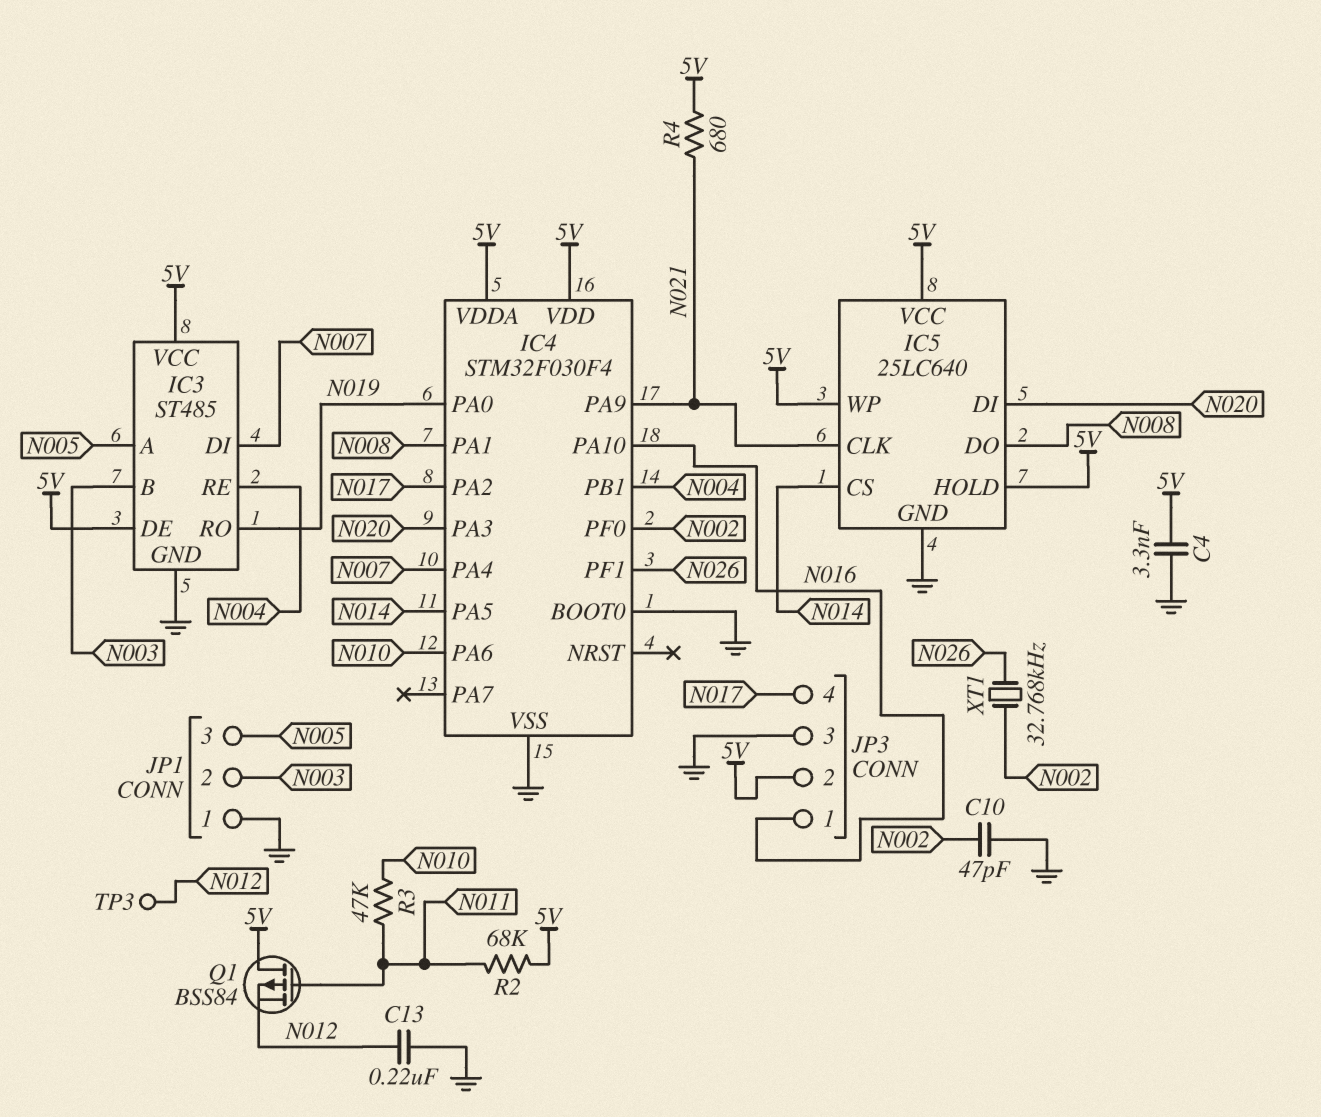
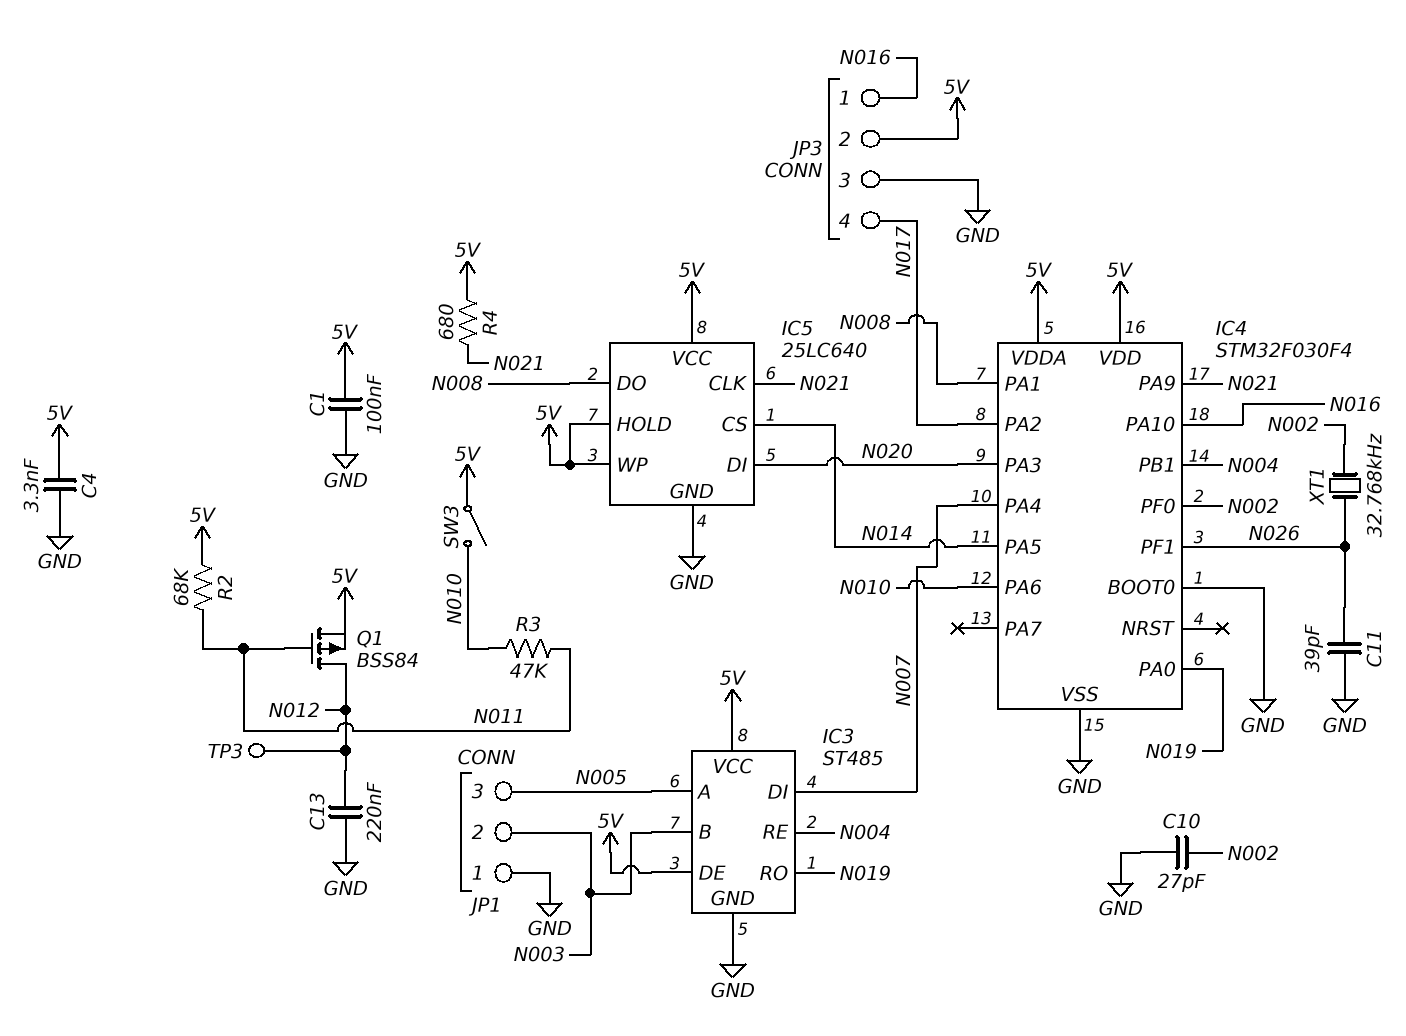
C1: none -> 100nF (5V, GND)
C10: 47pF (GND, N002) -> 27pF (GND, N002)
C11: none -> 39pF (GND, N026)
Q1: PMOS BSS84 (G N011, D 5V, S N012) -> PMOS BSS84 (G N011, D N012, S 5V)
SW3: none -> switch (5V, N010)

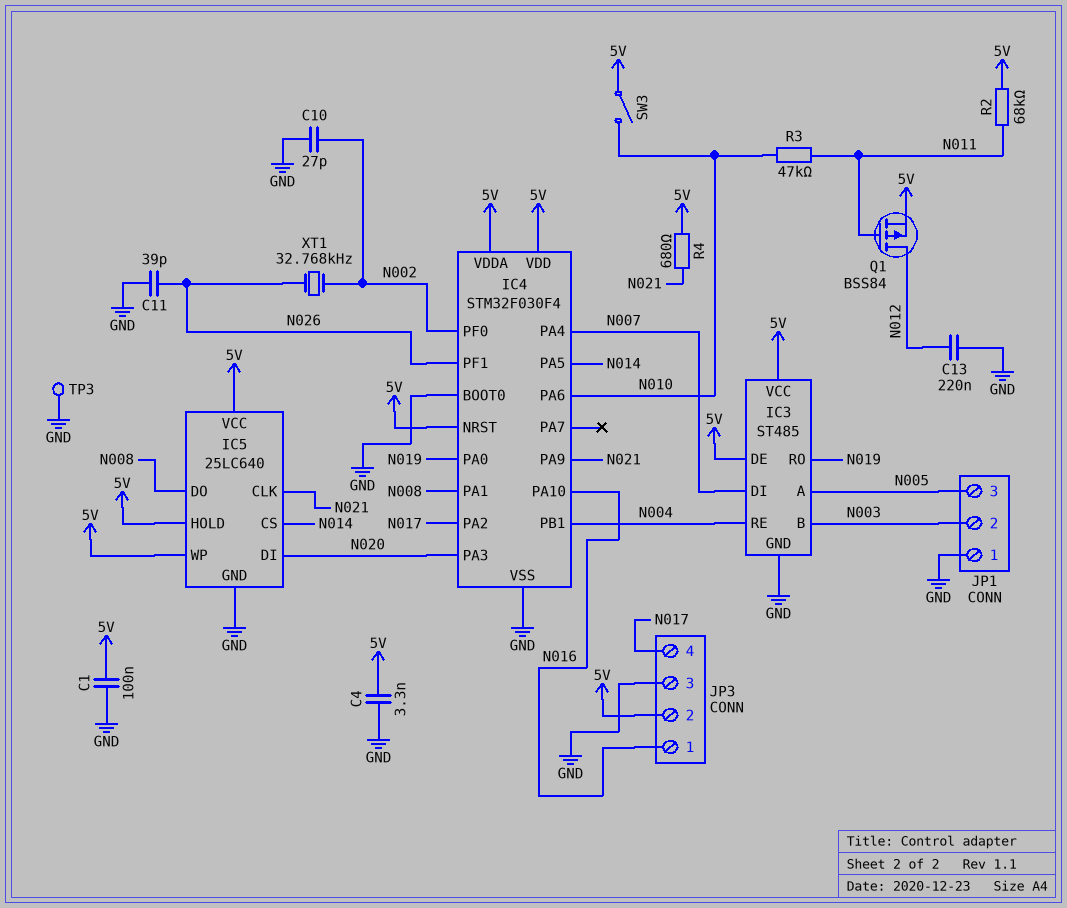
IC4 pin NRST: none -> 5V
TP3: test point (N012) -> test point (GND)

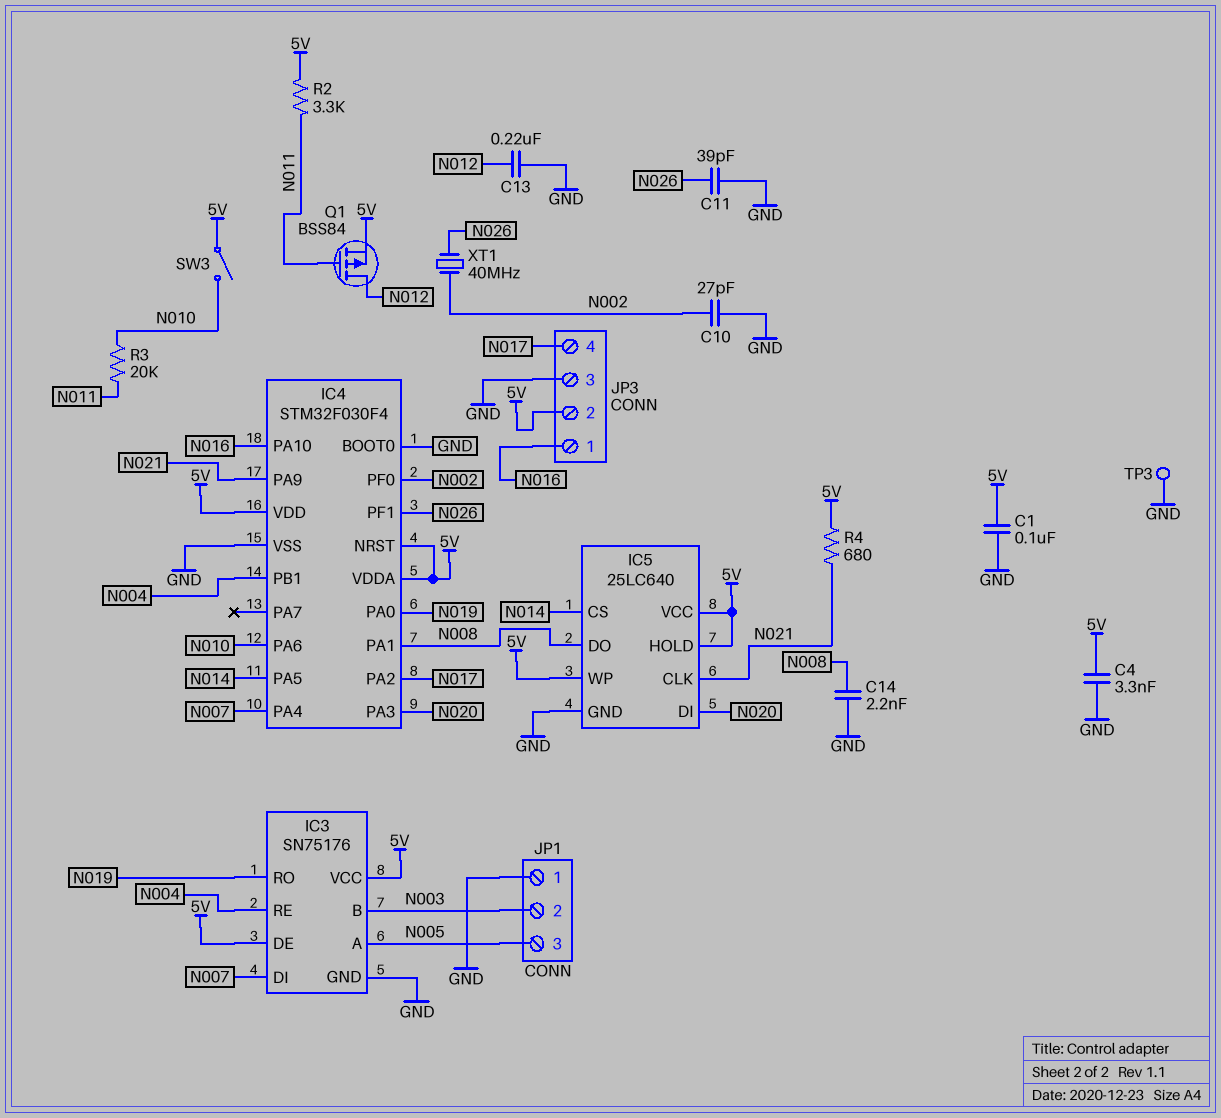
C14: none -> 2.2nF (GND, N008)
IC3: ST485 -> SN75176
R2: 68k (5V, N011) -> 3.3k (5V, N011)
R3: 47k (N010, N011) -> 20k (N010, N011)
XT1: 32.768kHz (N002, N026) -> 40MHz (N002, N026)

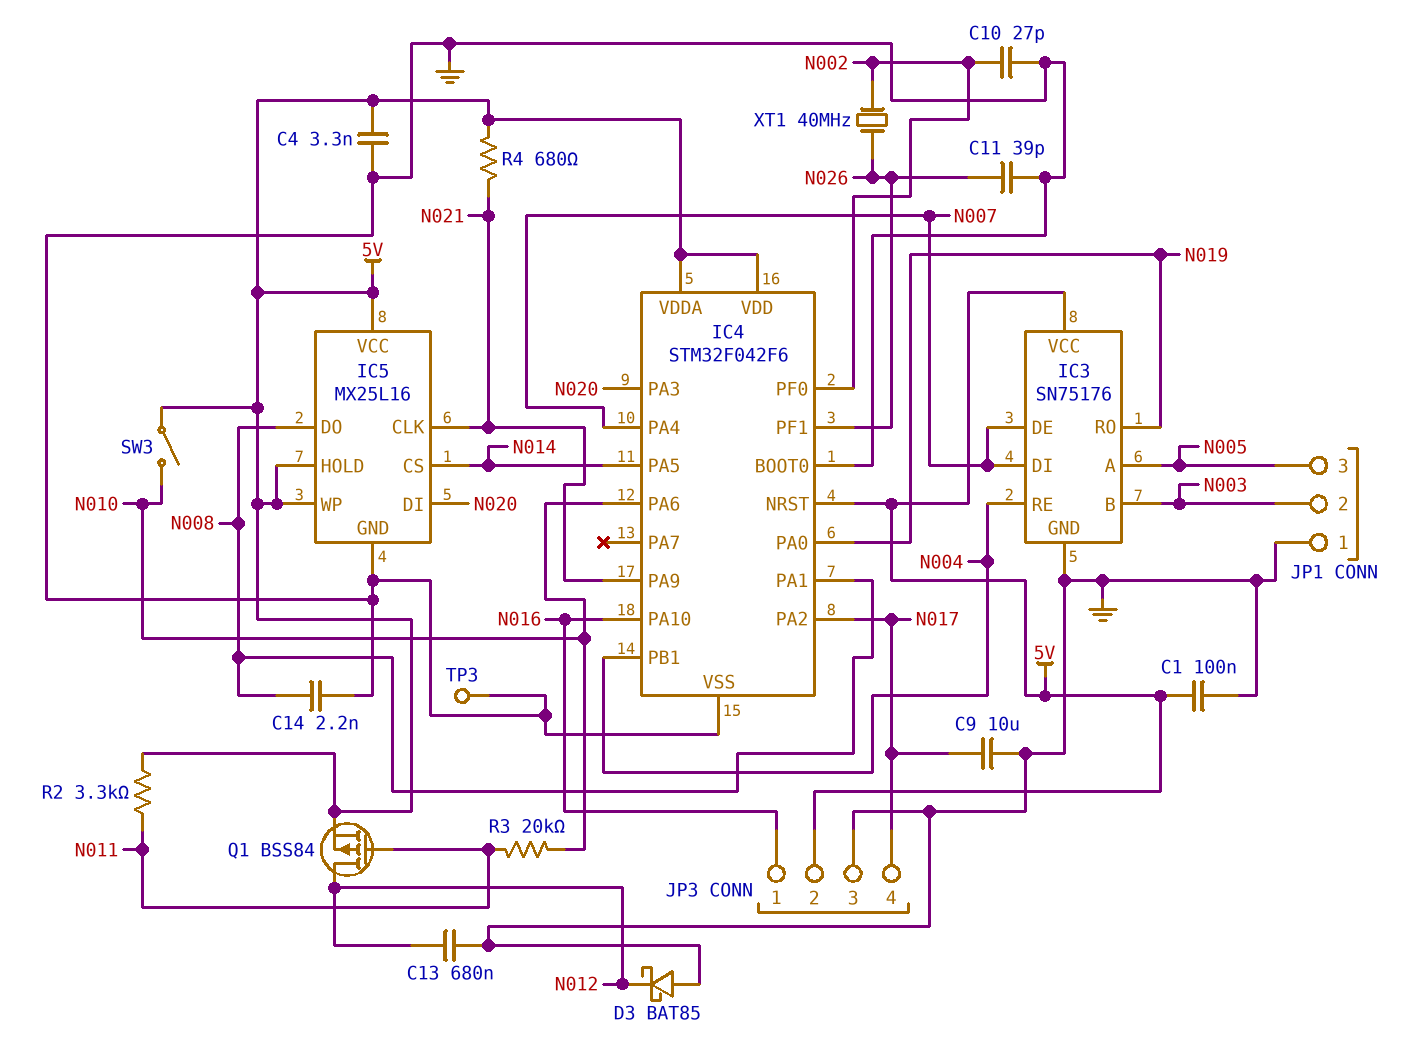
C9: none -> 10uF (GND, N017)
C13: 220nF (GND, N012) -> 680nF (GND, N012)
D3: none -> schottky BAT85 (A GND, K N012)
IC3 pin DE: 5V -> N007
IC4: STM32F030F4 -> STM32F042F6
IC5: 25LC640 -> MX25L16

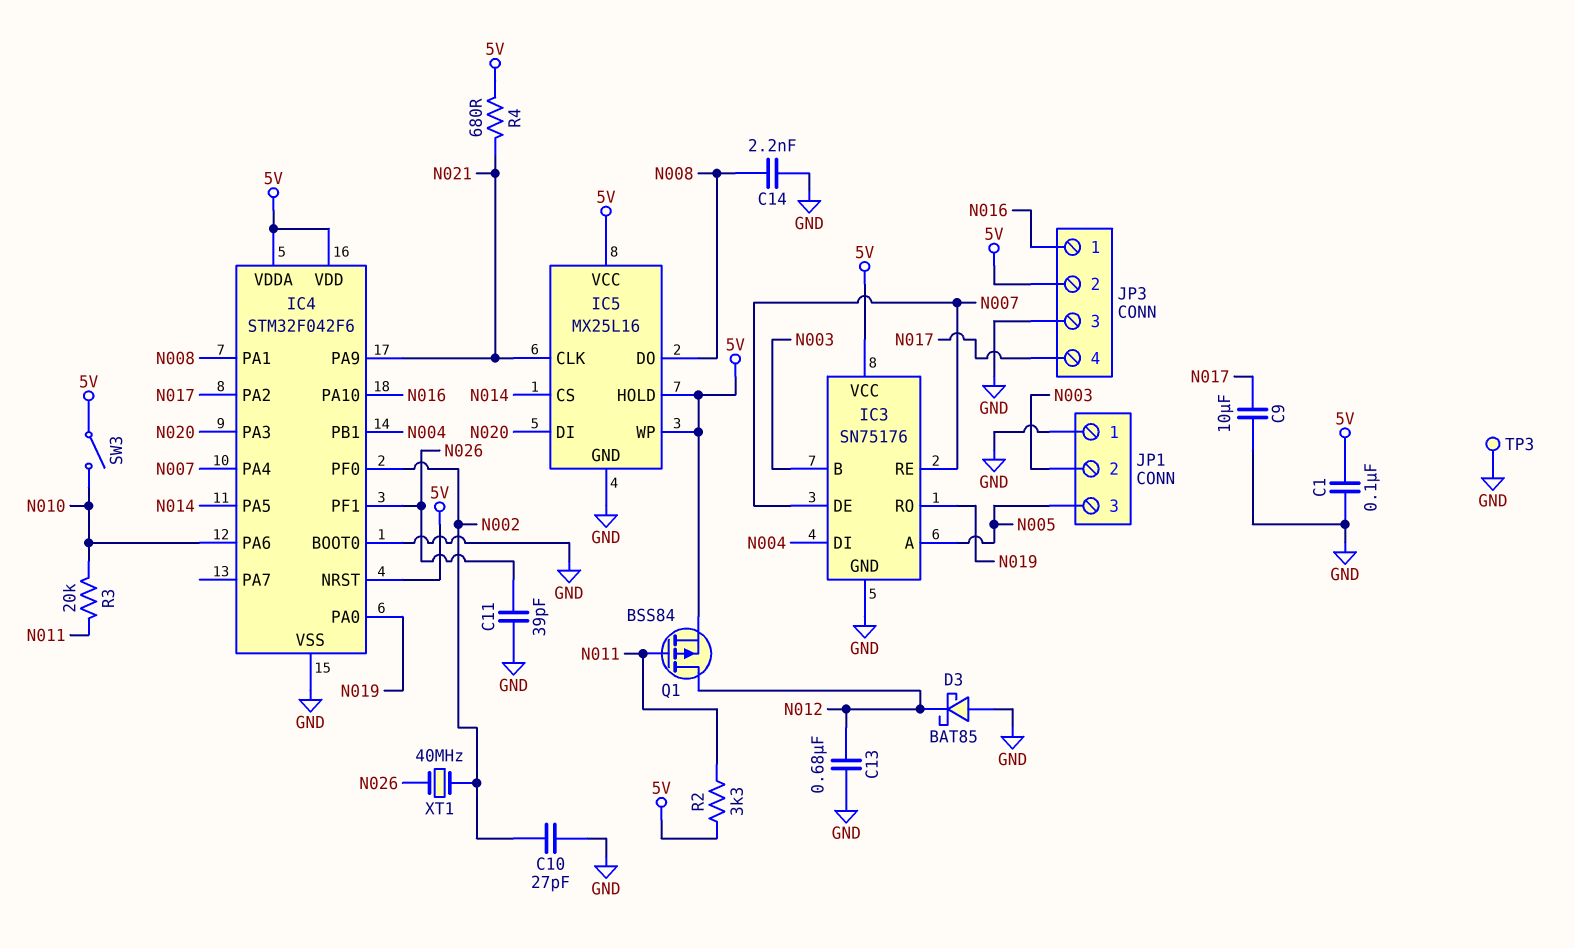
C4: 3.3nF (5V, GND) -> none
IC3 pin DI: N007 -> N004
IC3 pin RE: N004 -> N007

